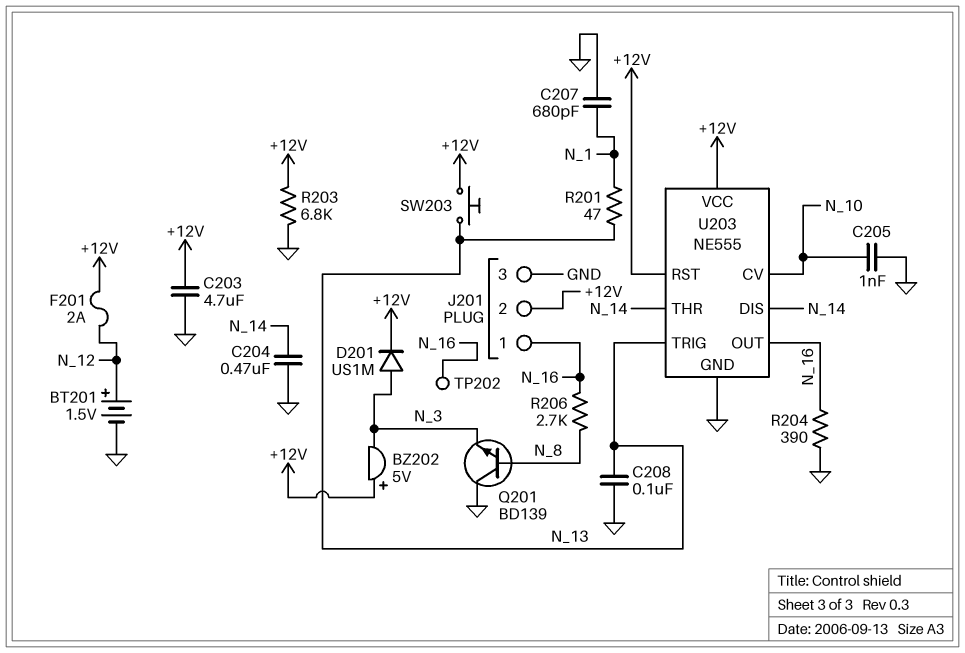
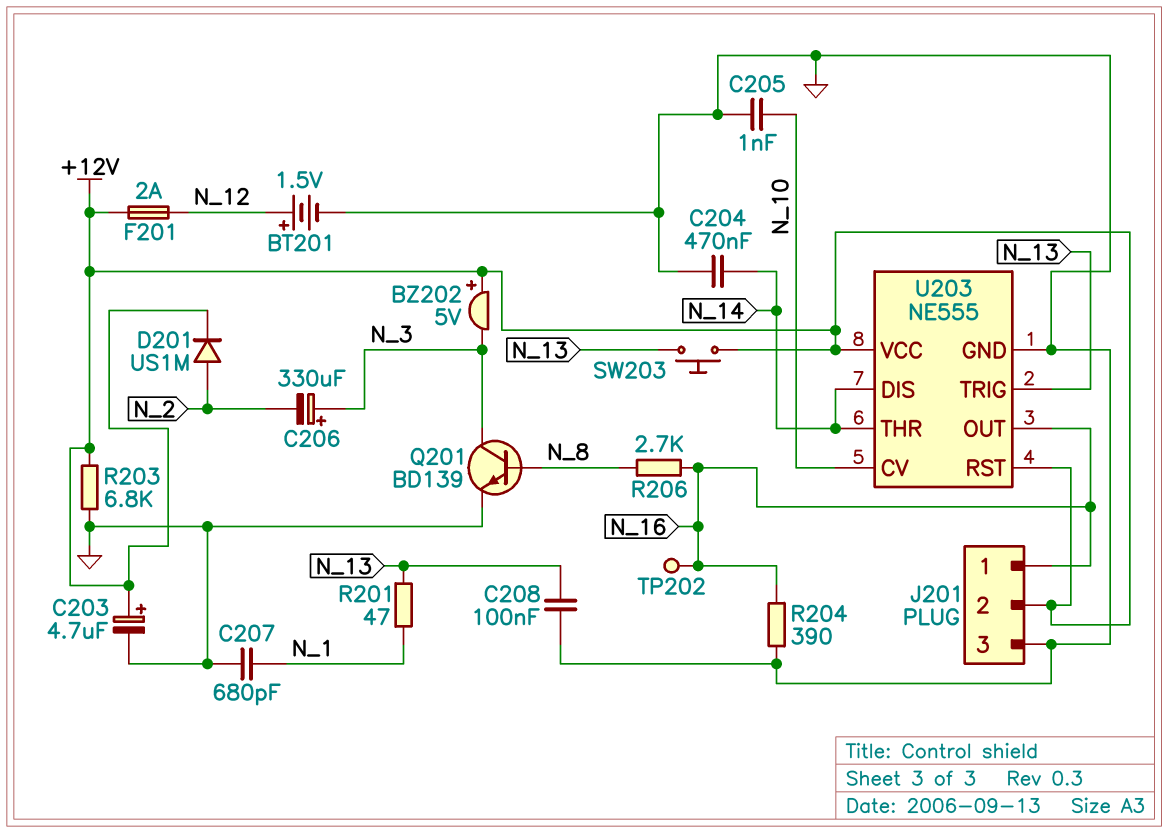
C203: 4.7uF (+12V, GND) -> 4.7uF (plus +12V, minus GND)
C206: none -> 330uF (plus N_3, minus N_2)
D201: diode US1M (A N_3, K +12V) -> diode US1M (A N_2, K +12V)
Q201: NPN BD139 (B N_8, C GND, E N_3) -> NPN BD139 (B N_8, C N_3, E GND)

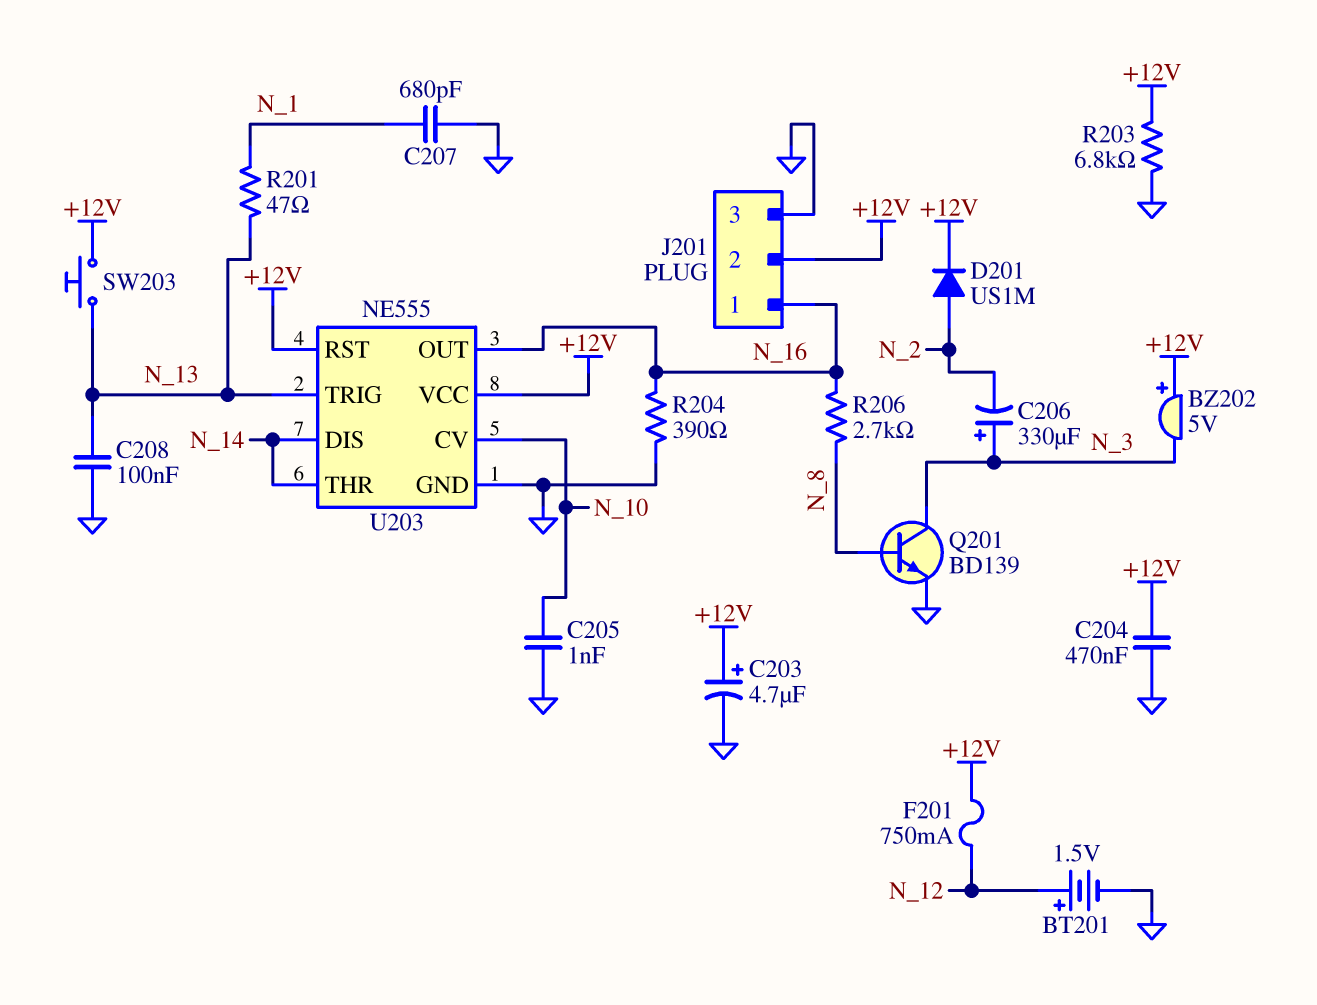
C204: 470nF (GND, N_14) -> 470nF (+12V, GND)
F201: 2A (+12V, N_12) -> 750mA (+12V, N_12)
TP202: test point (N_16) -> none

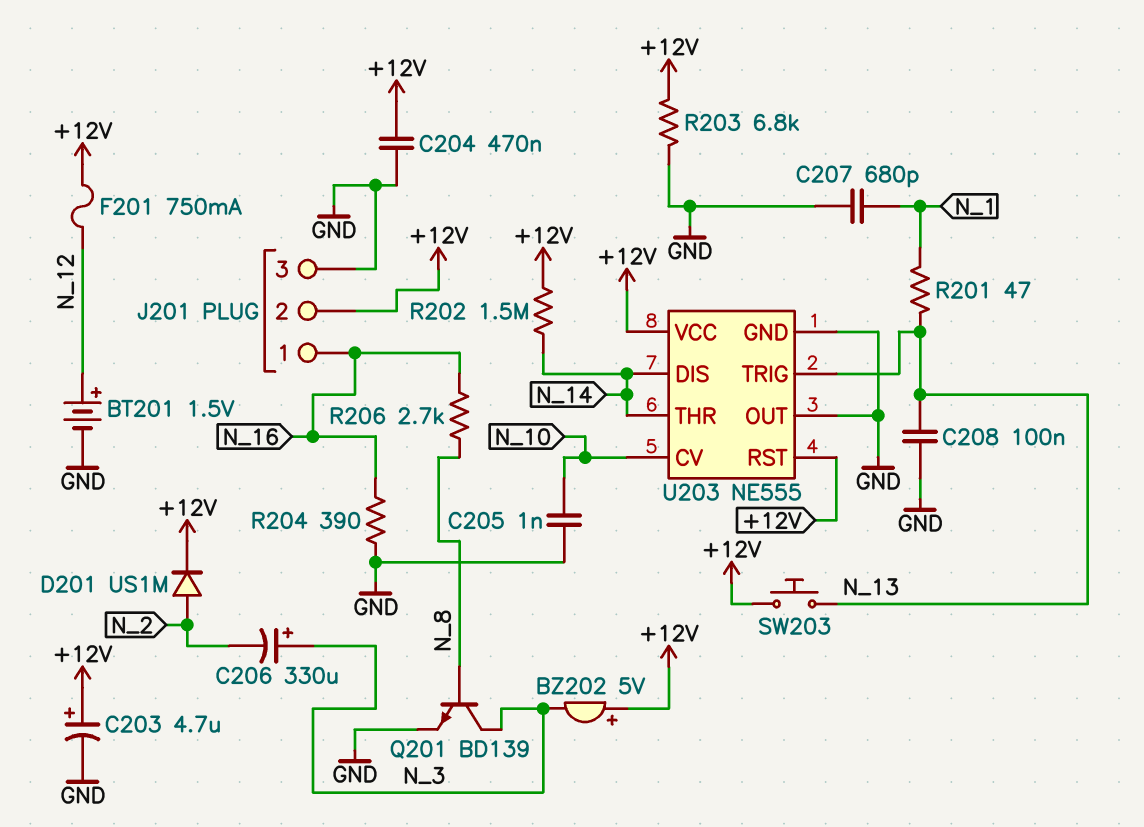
R202: none -> 1.5M (+12V, N_14)
U203 pin OUT: N_16 -> GND

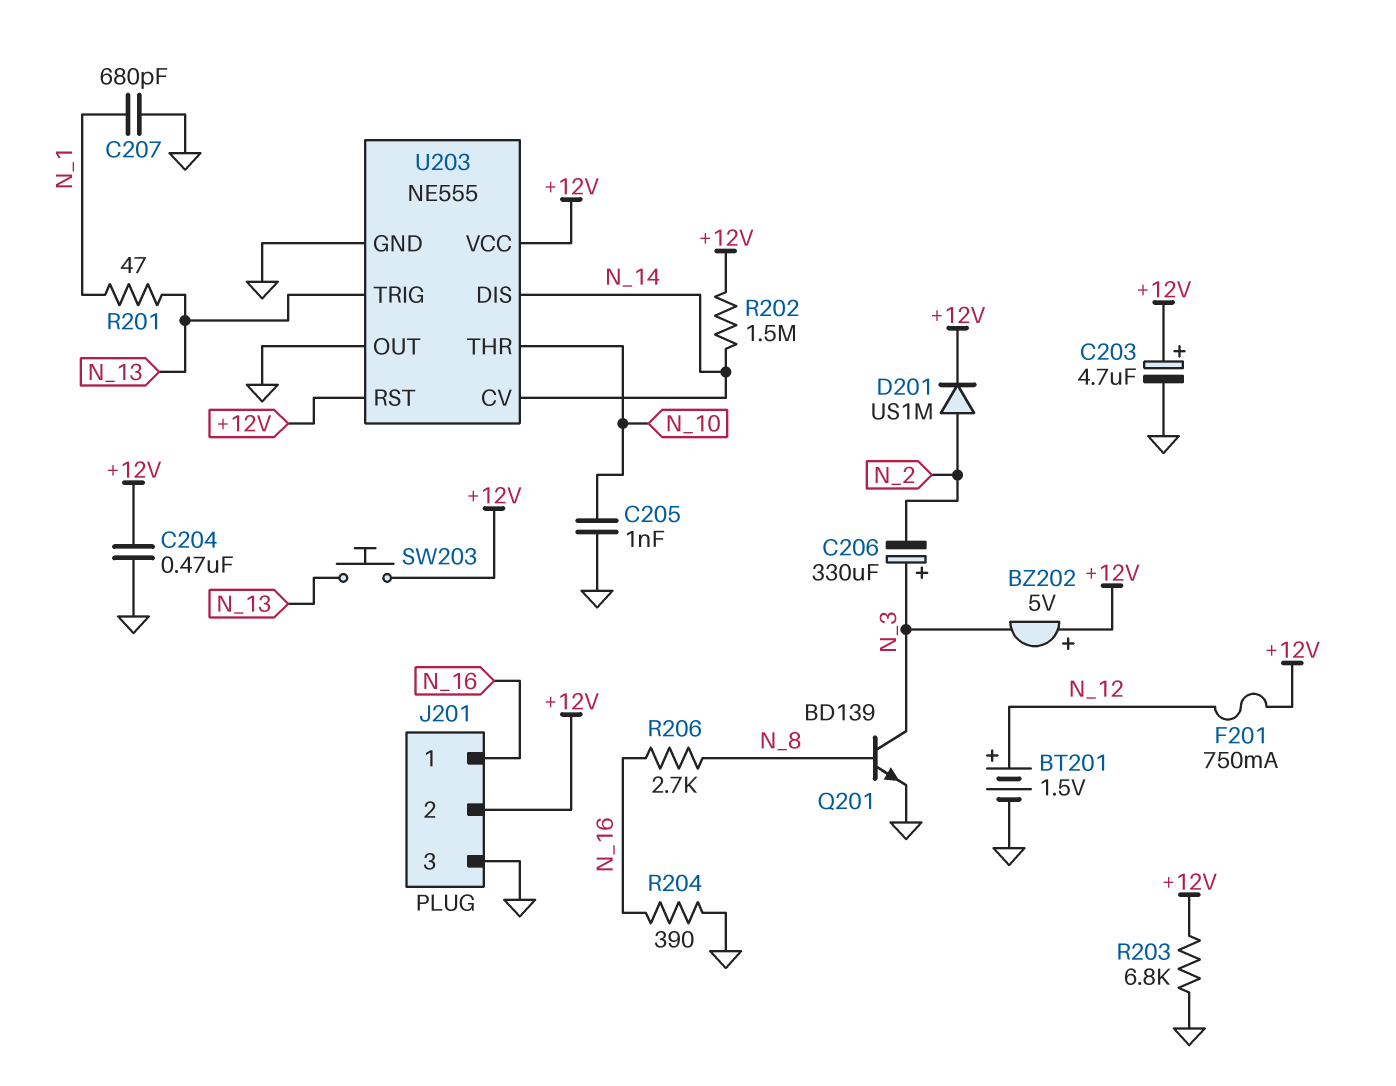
C208: 100nF (GND, N_13) -> none
U203 pin CV: N_10 -> N_14
U203 pin THR: N_14 -> N_10

